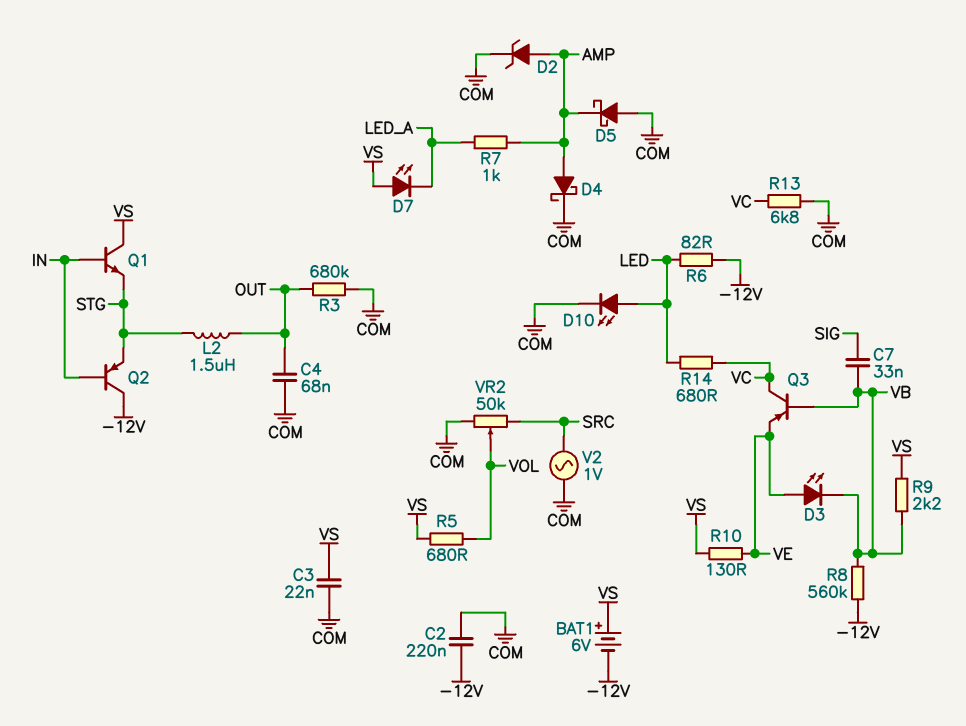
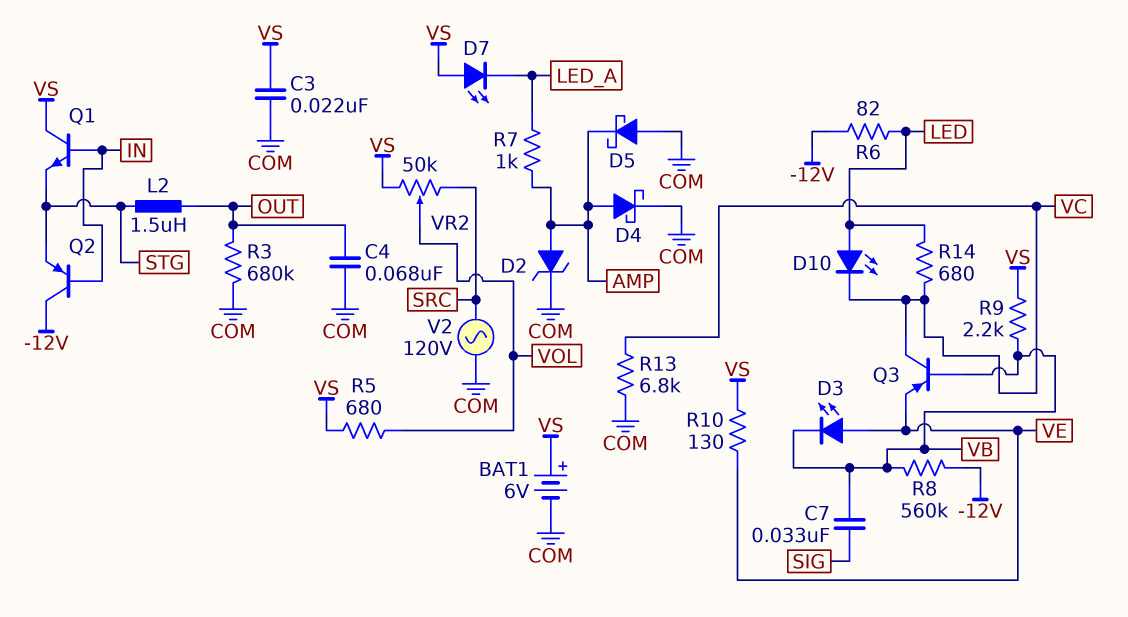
BAT1: 6V (plus VS, minus -12V) -> 6V (plus VS, minus COM)
C2: 220nF (-12V, COM) -> none
D10: LED (A LED, K COM) -> LED (A LED, K VC)
V2: AC 1V (COM, SRC) -> AC 120V (COM, SRC)
VR2: 50k (COM, SRC, wiper VOL) -> 50k (SRC, VS, wiper VOL)

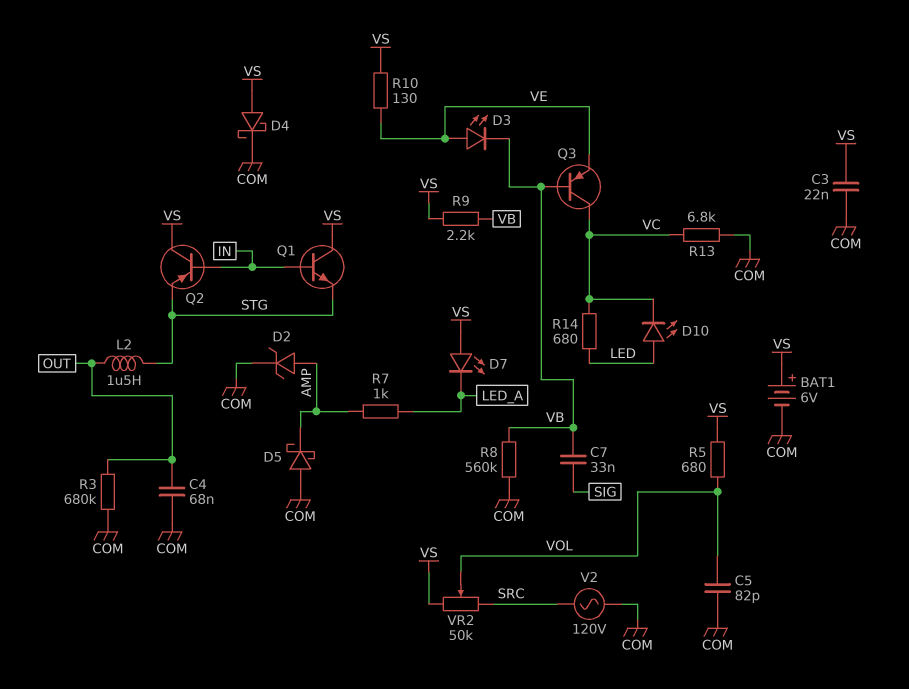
C5: none -> 82pF (COM, VOL)
D4: schottky (A AMP, K COM) -> schottky (A VS, K COM)
Q2: PNP (B IN, C -12V, E STG) -> PNP (B IN, C VS, E STG)
R6: 82 (-12V, LED) -> none
R8: 560k (-12V, VB) -> 560k (COM, VB)

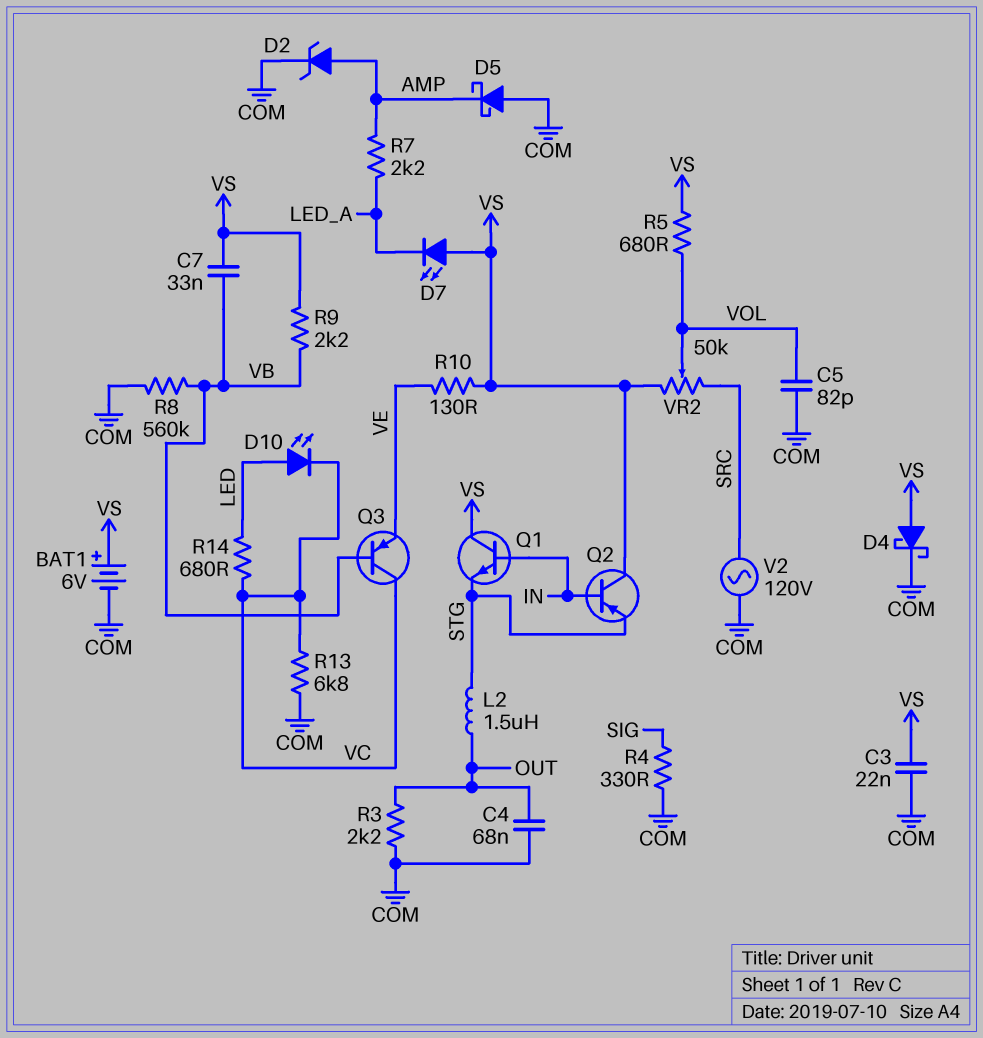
C7: 33nF (SIG, VB) -> 33nF (VB, VS)
D3: LED (A VE, K VB) -> none
R3: 680k (COM, OUT) -> 2.2k (COM, OUT)
R4: none -> 330 (COM, SIG)
R7: 1k (AMP, LED_A) -> 2.2k (AMP, LED_A)

